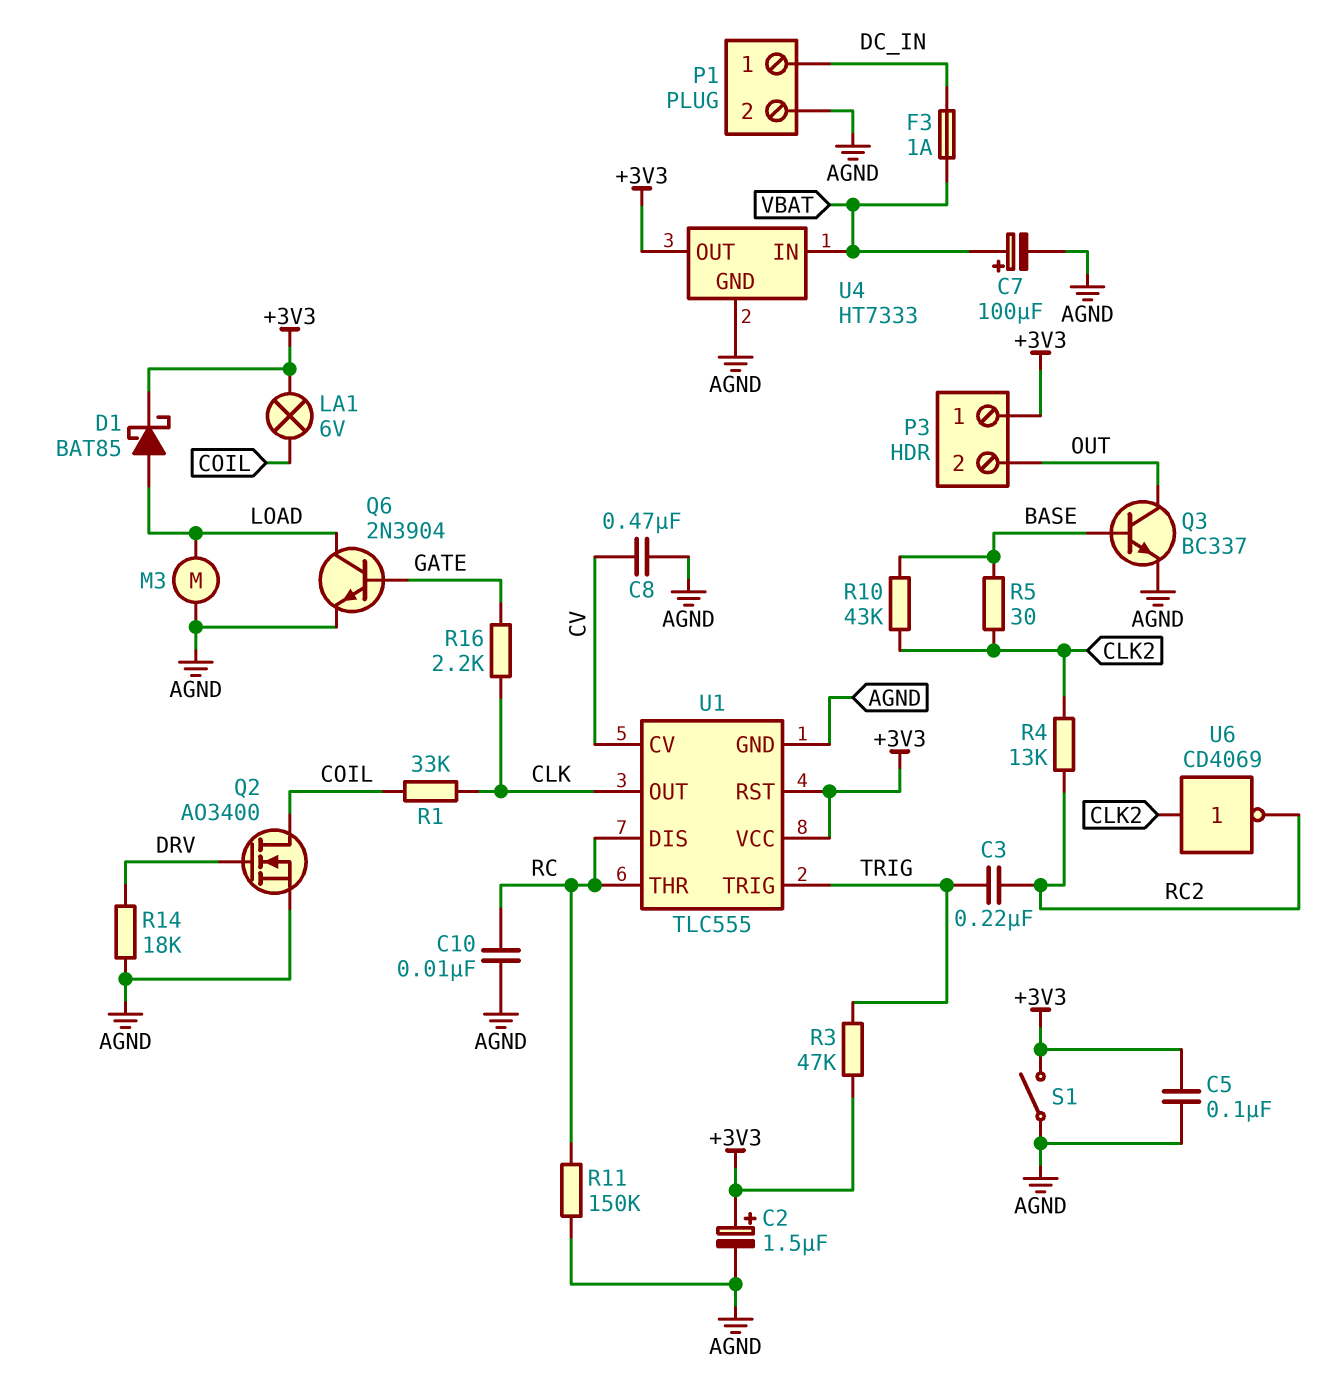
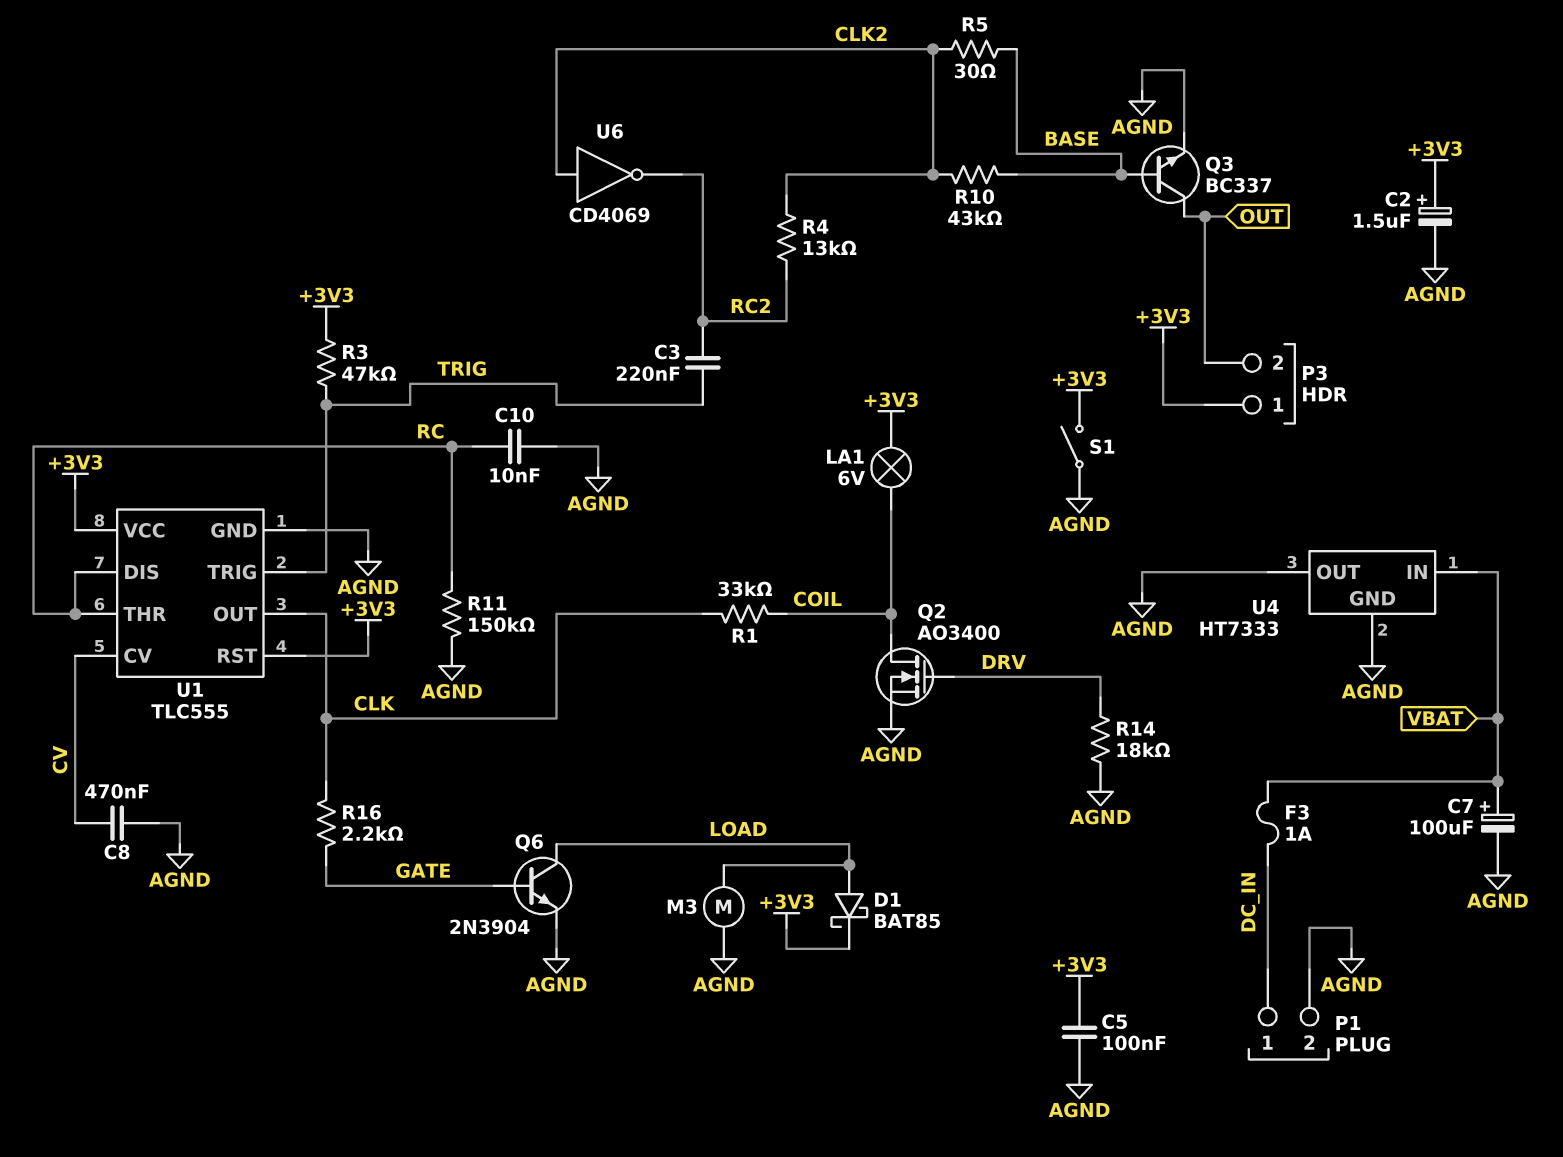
U4 pin OUT: +3V3 -> AGND

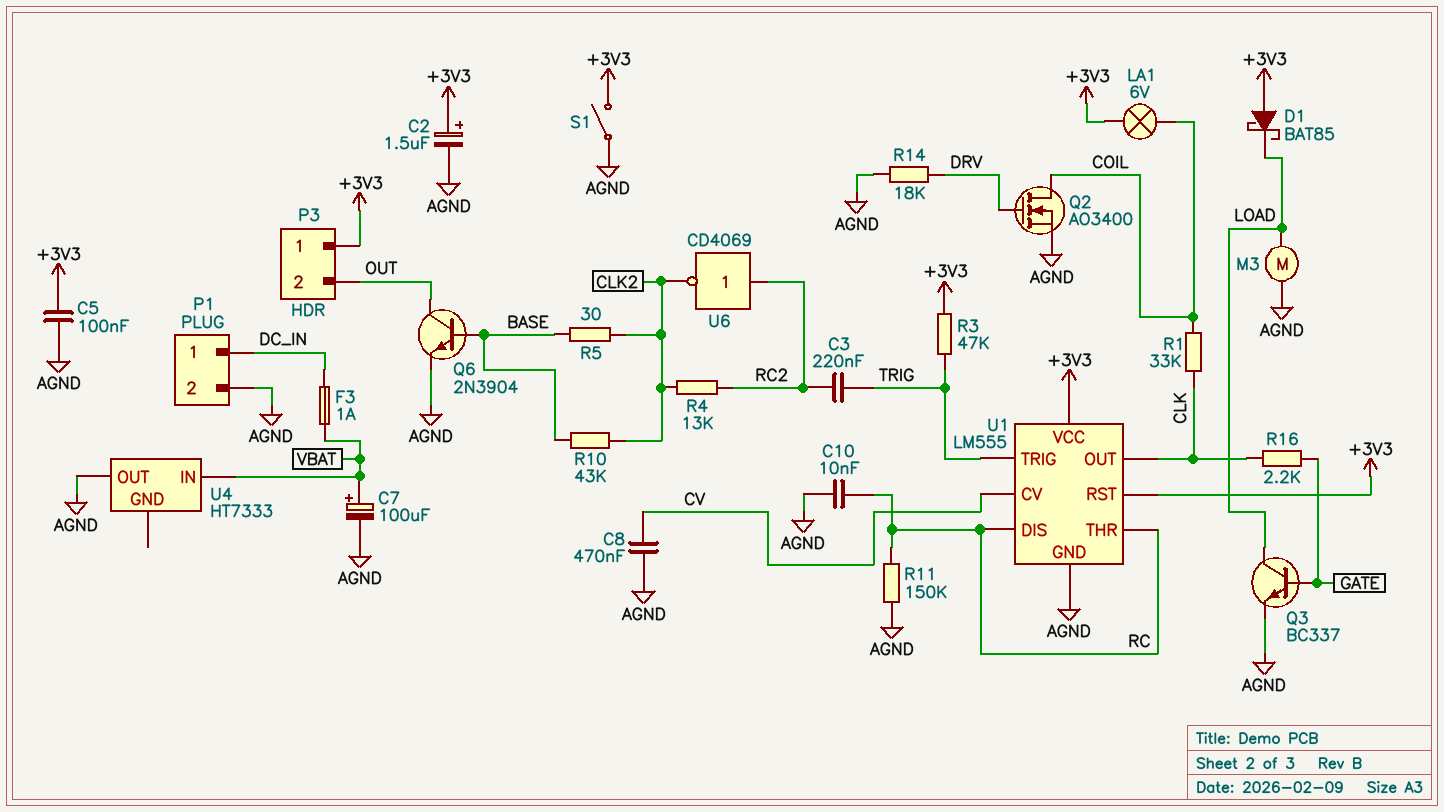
D1: schottky BAT85 (A LOAD, K +3V3) -> schottky BAT85 (A +3V3, K LOAD)
Q3: NPN BC337 (B BASE, C OUT, E AGND) -> NPN BC337 (B GATE, C LOAD, E AGND)
Q6: NPN 2N3904 (B GATE, C LOAD, E AGND) -> NPN 2N3904 (B BASE, C OUT, E AGND)
U1: TLC555 -> LM555
U4 pin GND: AGND -> none
U6: NOT CD4069 (in CLK2, out RC2) -> NOT CD4069 (in RC2, out CLK2)

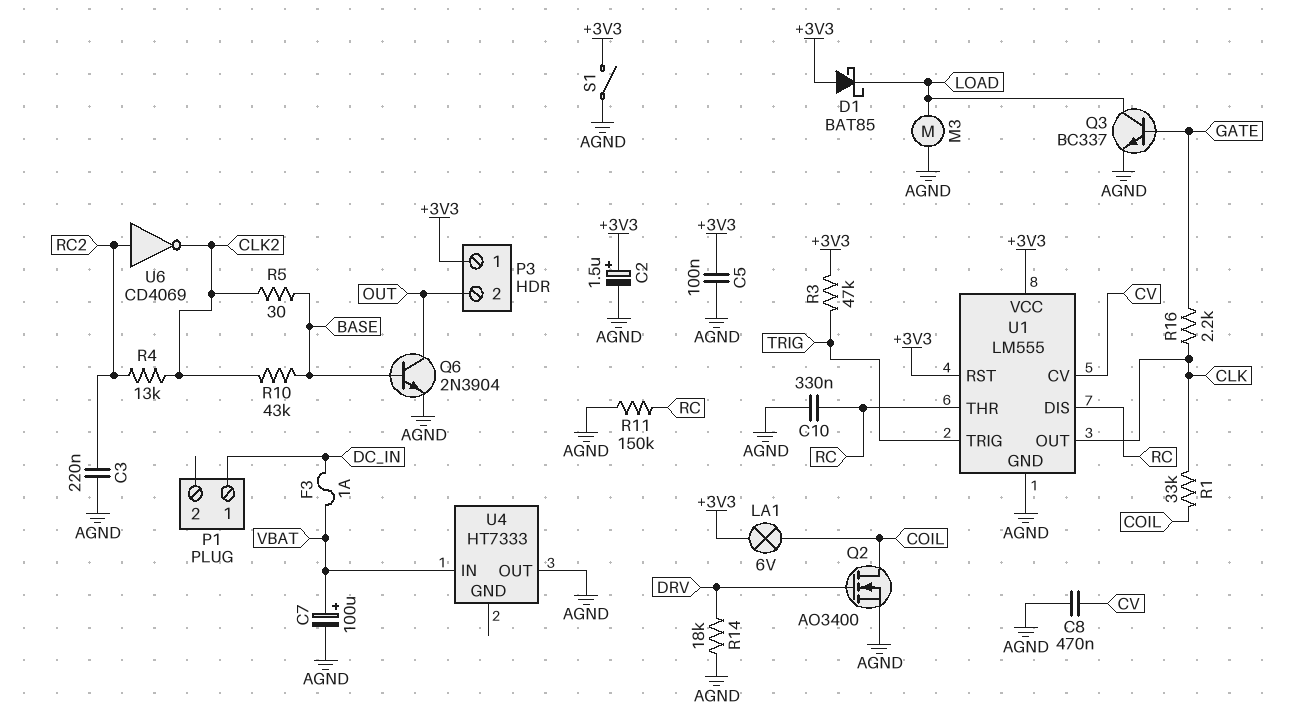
C3: 220nF (RC2, TRIG) -> 220nF (AGND, RC2)
C10: 10nF (AGND, RC) -> 330nF (AGND, RC)
P1 pin 2: AGND -> none

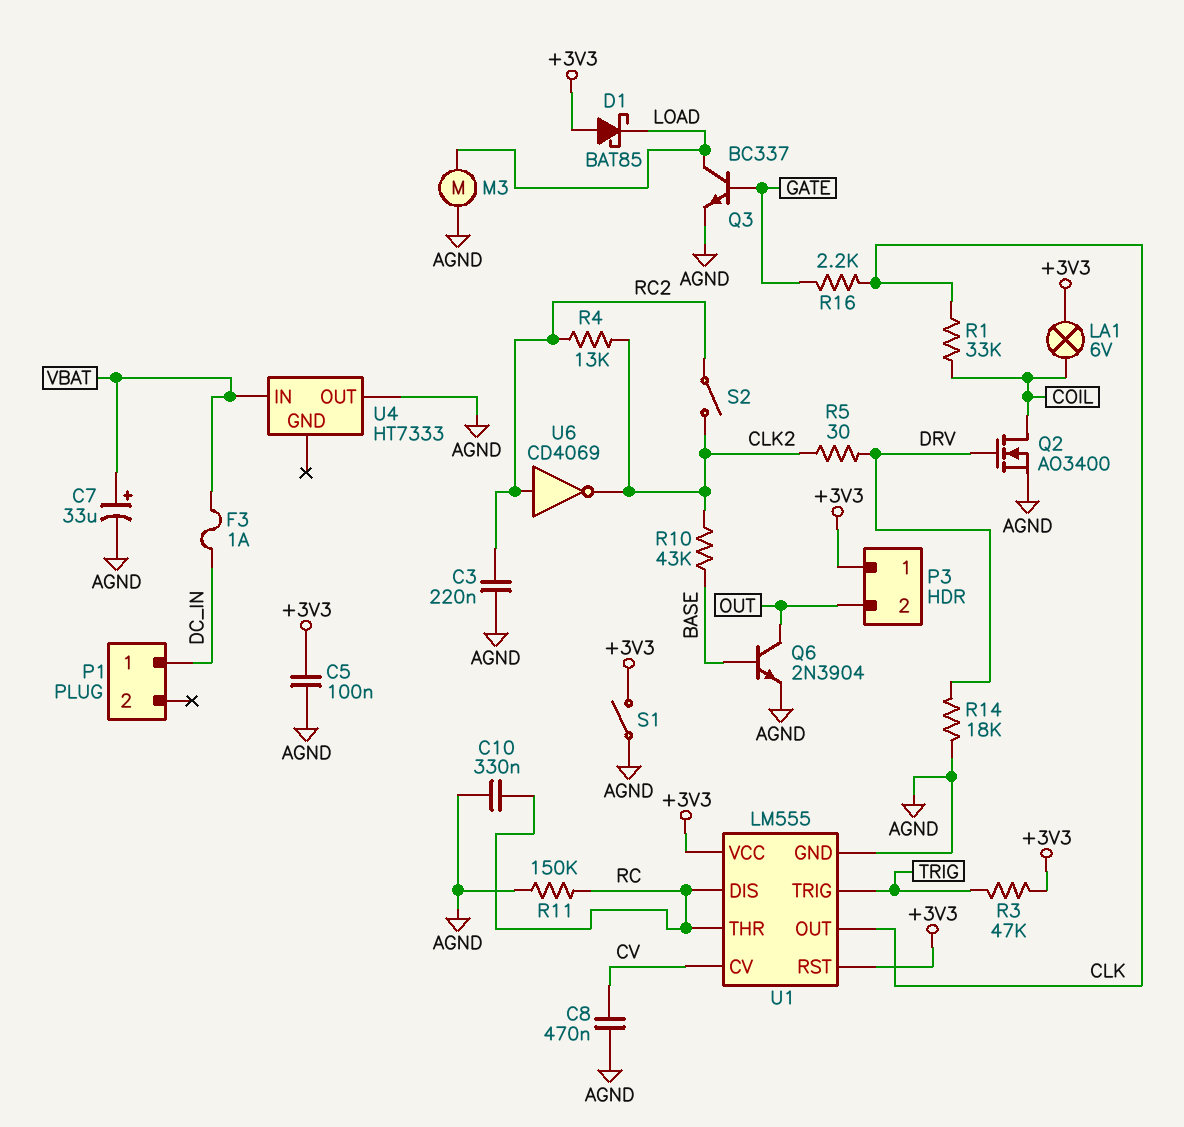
C2: 1.5uF (plus +3V3, minus AGND) -> none
C7: 100uF (plus VBAT, minus AGND) -> 33uF (plus VBAT, minus AGND)
R5: 30 (BASE, CLK2) -> 30 (CLK2, DRV)
S2: none -> switch (CLK2, RC2)

